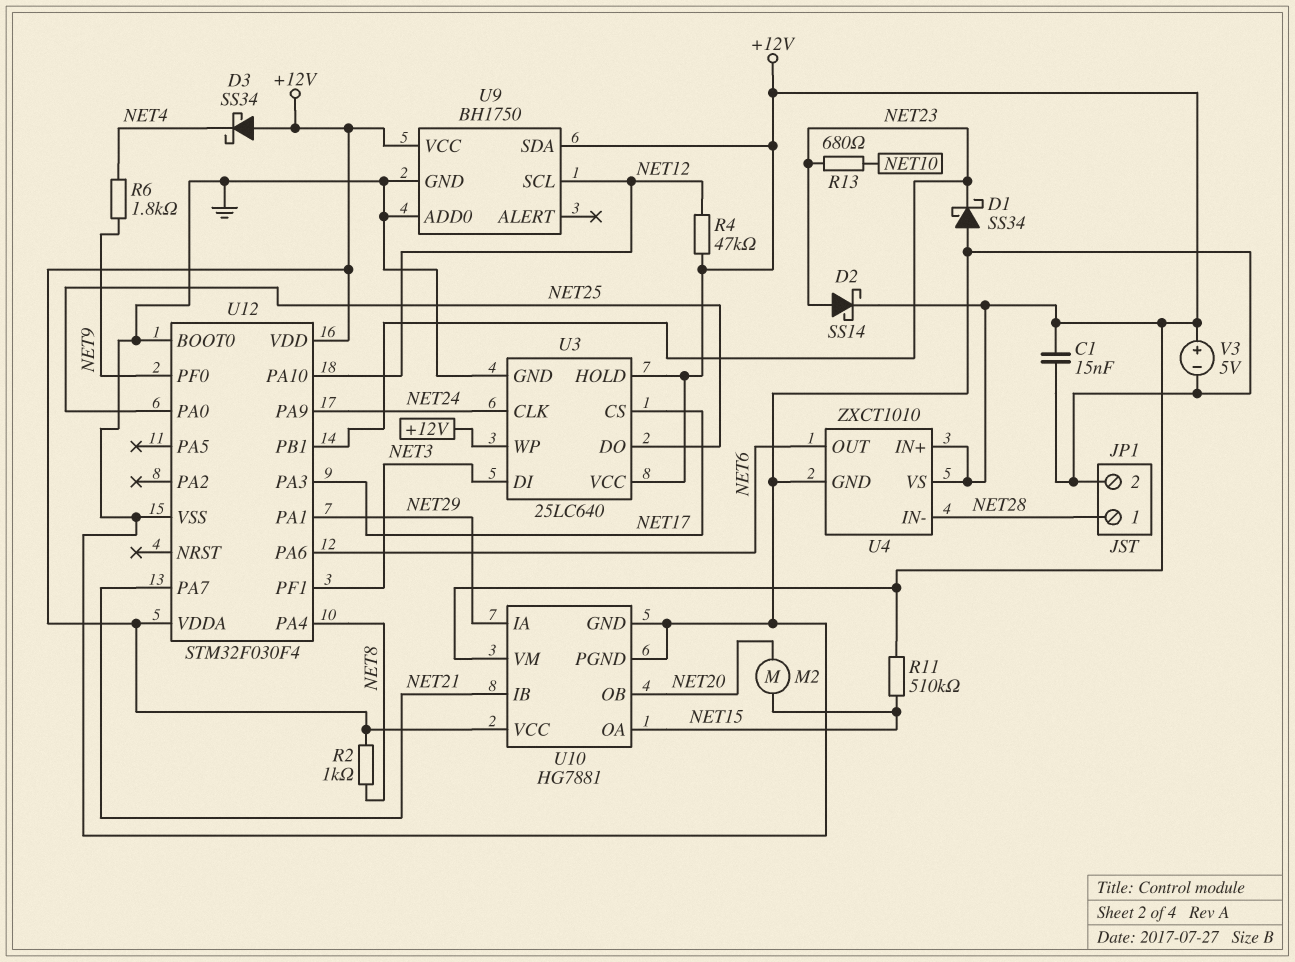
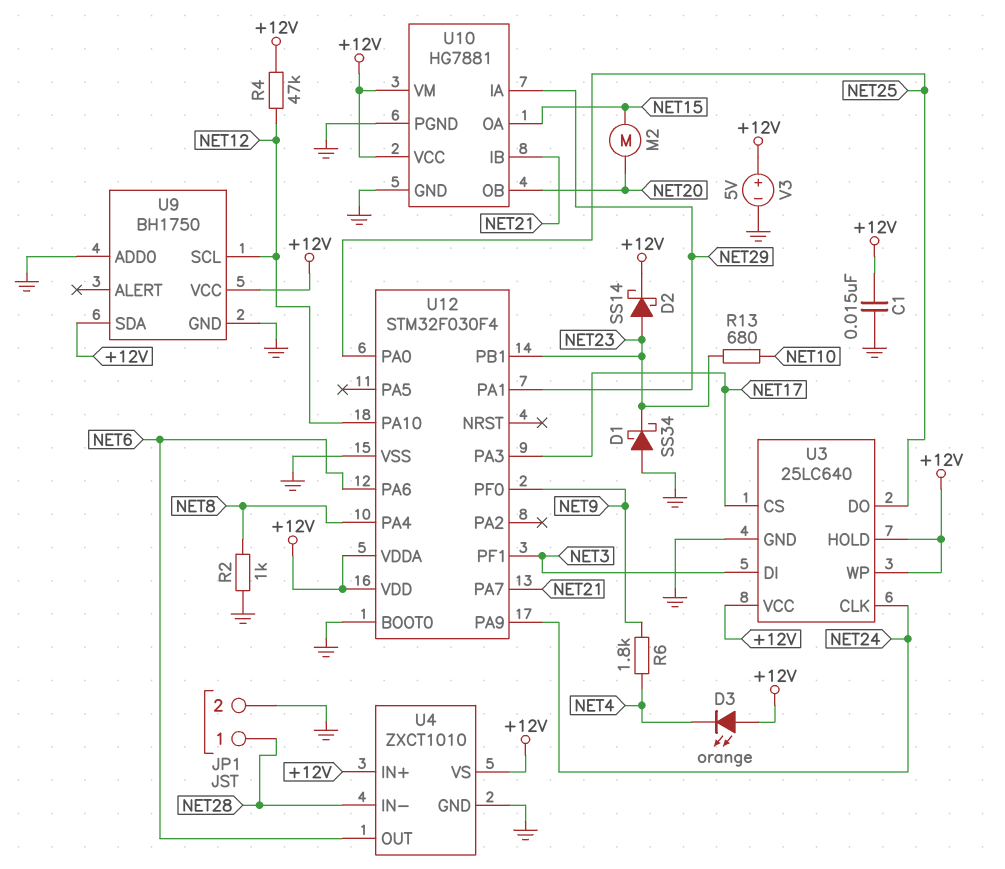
D3: schottky SS34 (A +12V, K NET4) -> LED orange (A +12V, K NET4)
R2: 1k (+12V, NET8) -> 1k (GND, NET8)
R11: 510k (+12V, NET15) -> none

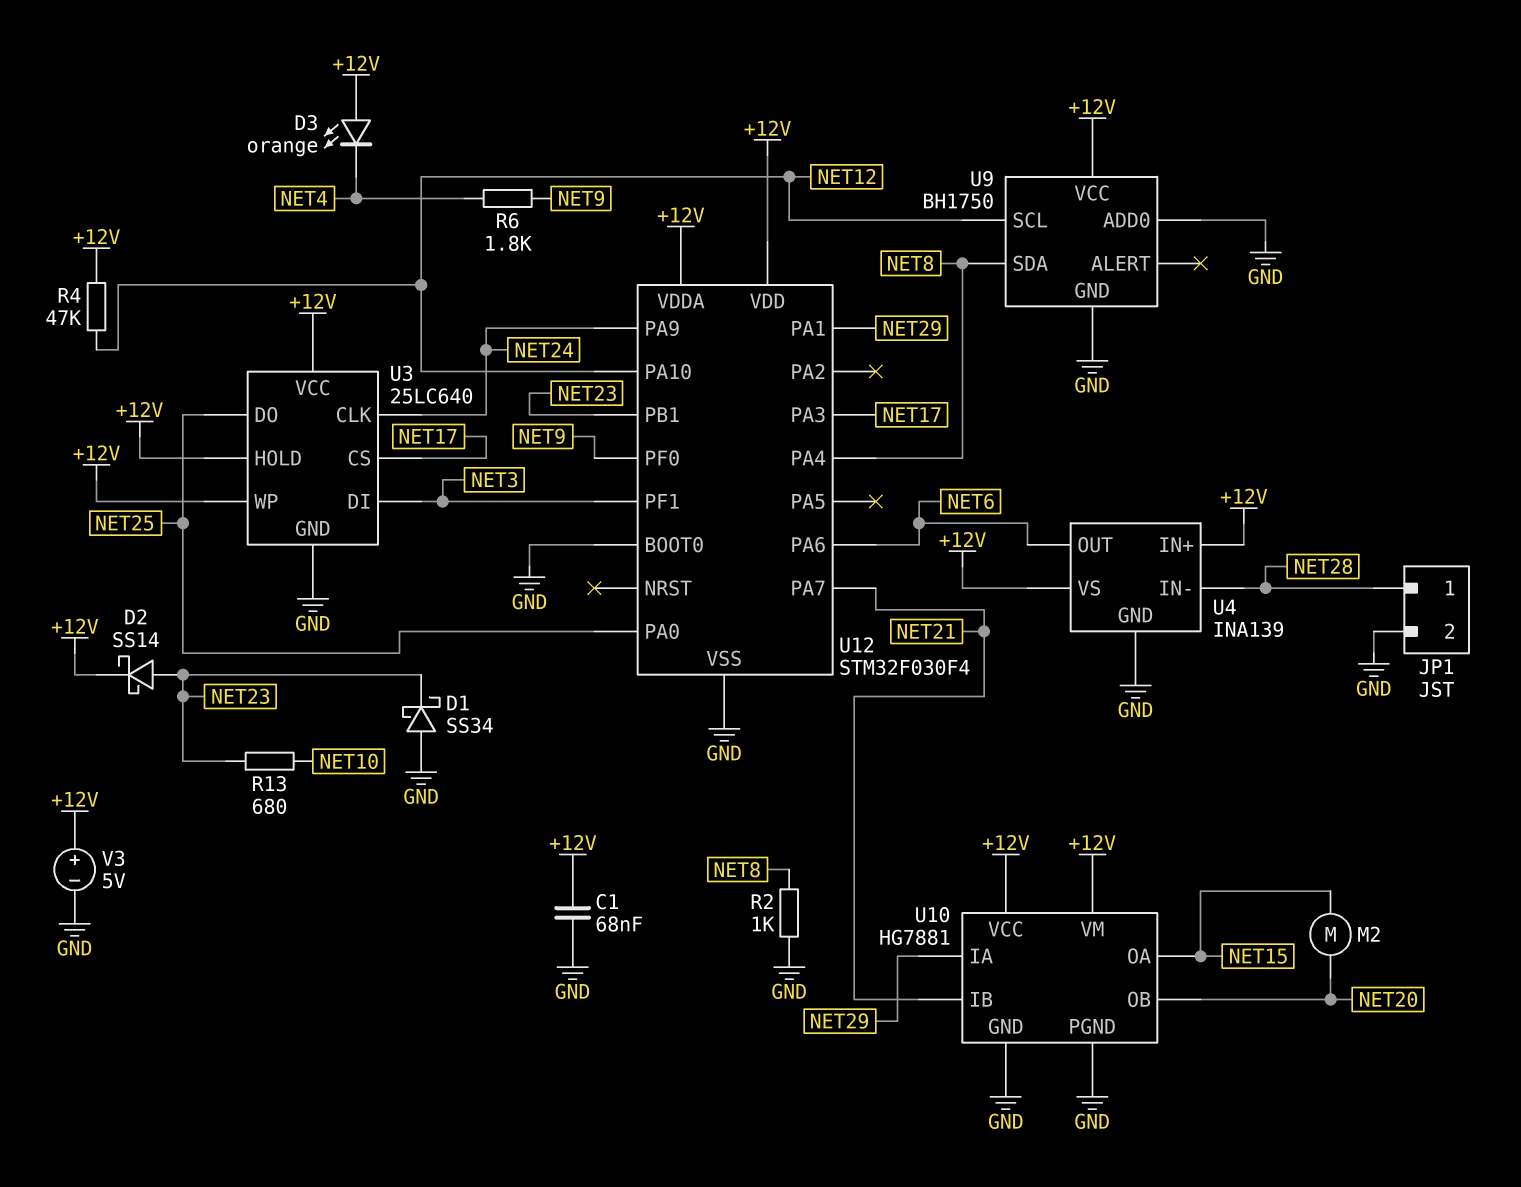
C1: 15nF (+12V, GND) -> 68nF (+12V, GND)
U4: ZXCT1010 -> INA139
U9 pin SDA: +12V -> NET8

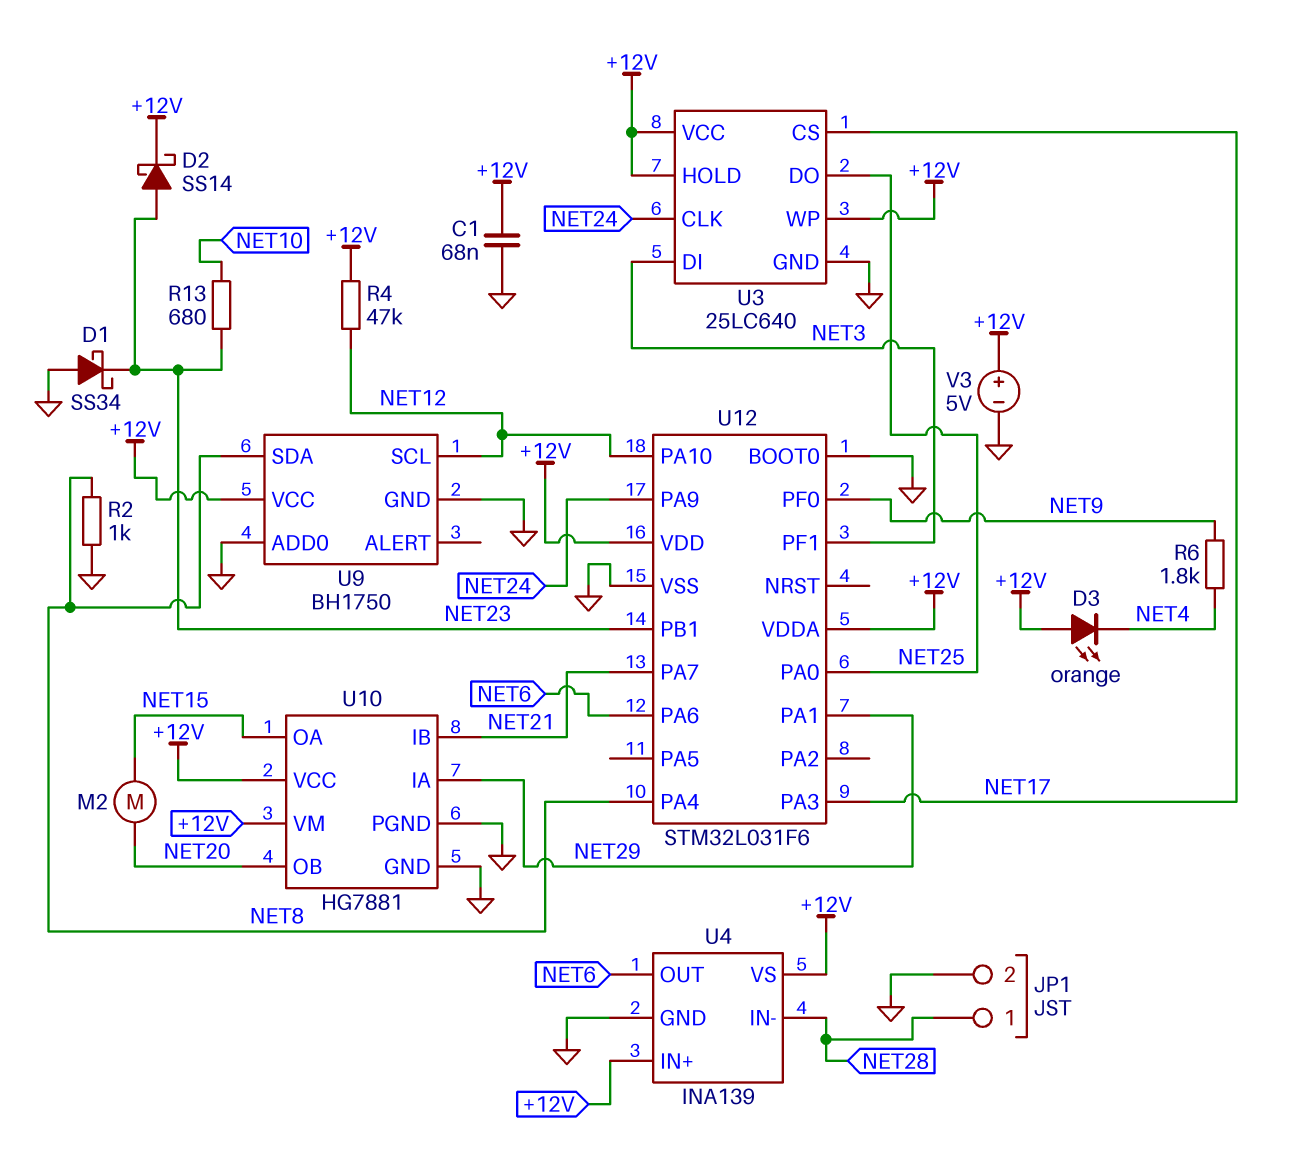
U12: STM32F030F4 -> STM32L031F6

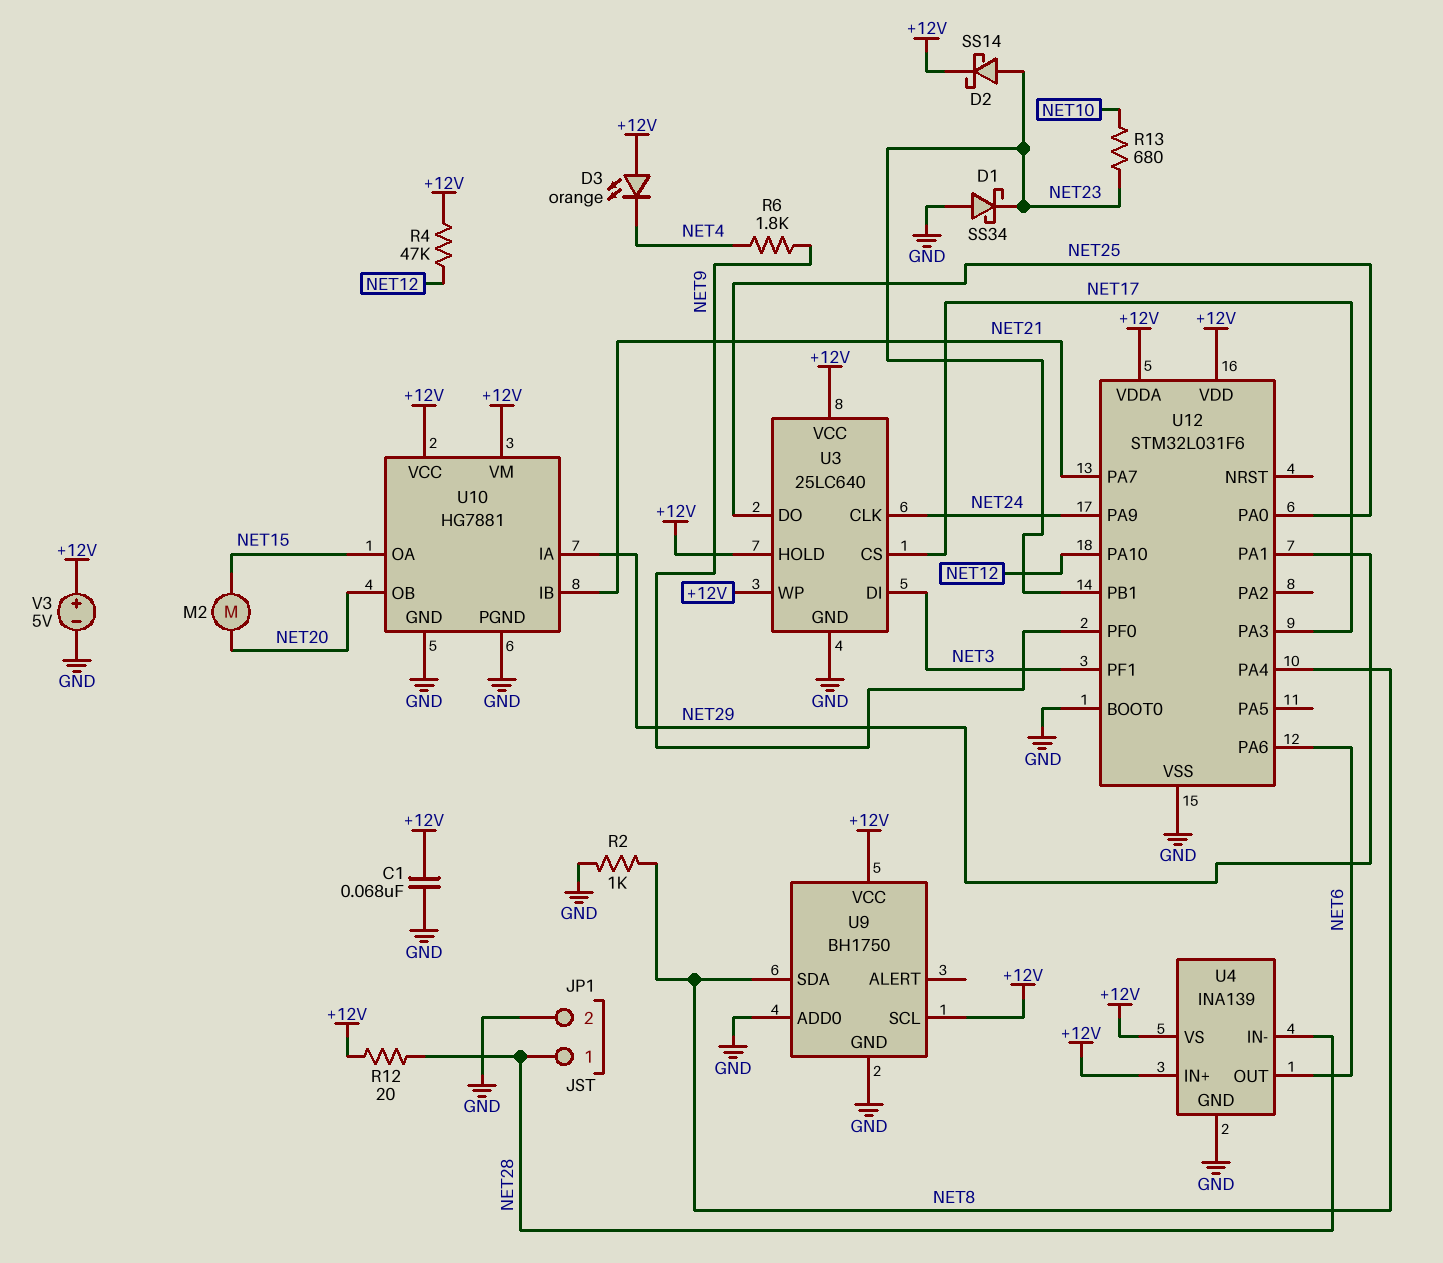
R12: none -> 20 (+12V, NET28)
U9 pin SCL: NET12 -> +12V

